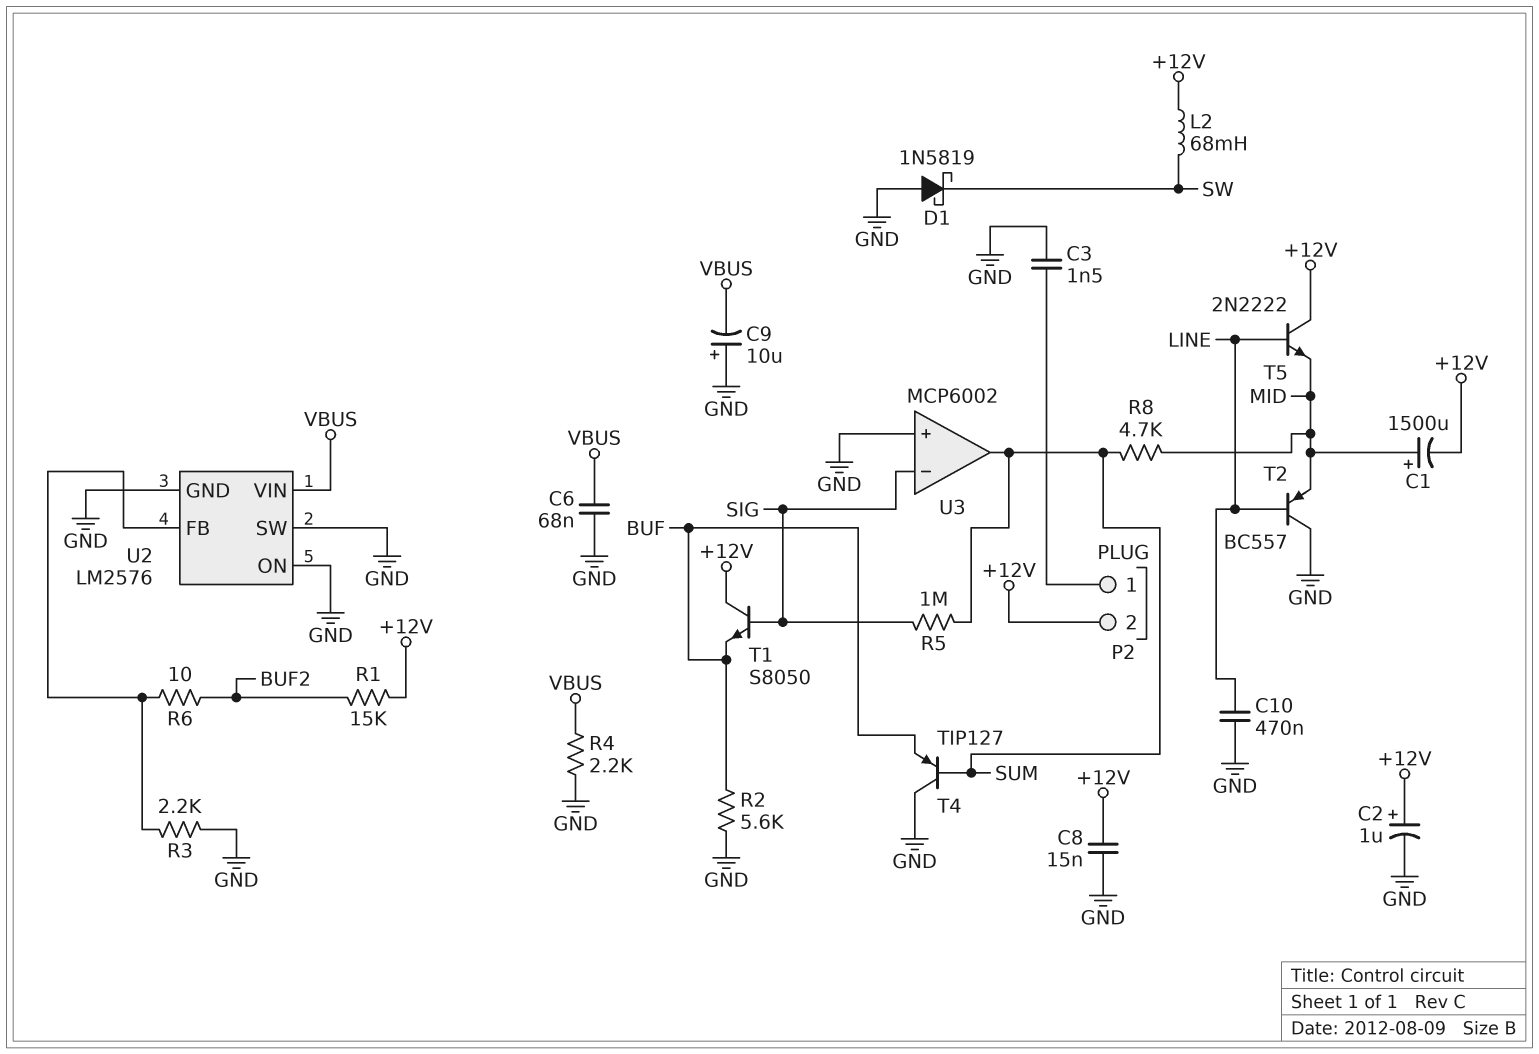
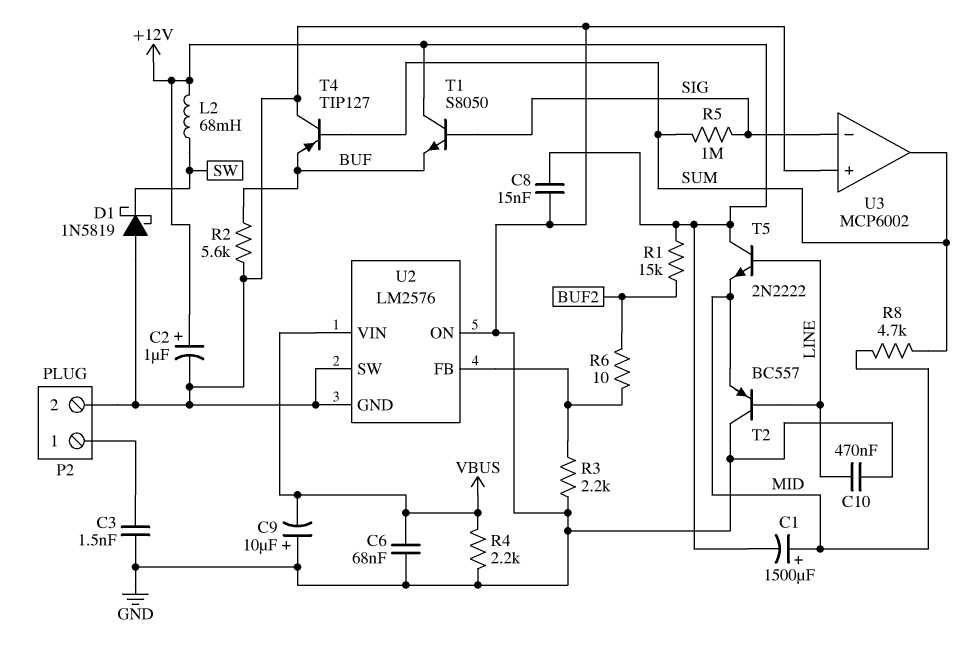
P2 pin 2: +12V -> GND

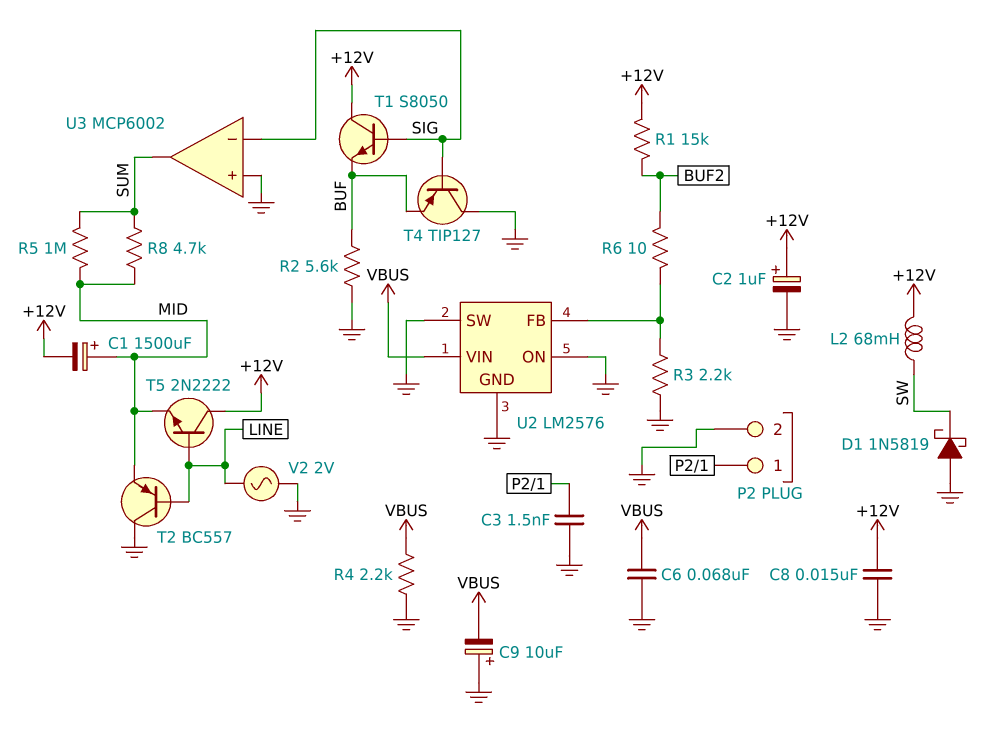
C10: 470nF (GND, LINE) -> none
R5: 1M (SIG, SUM) -> 1M (MID, SUM)
T4: PNP TIP127 (B SUM, C GND, E BUF) -> PNP TIP127 (B SIG, C GND, E BUF)
V2: none -> AC 2V (GND, LINE)

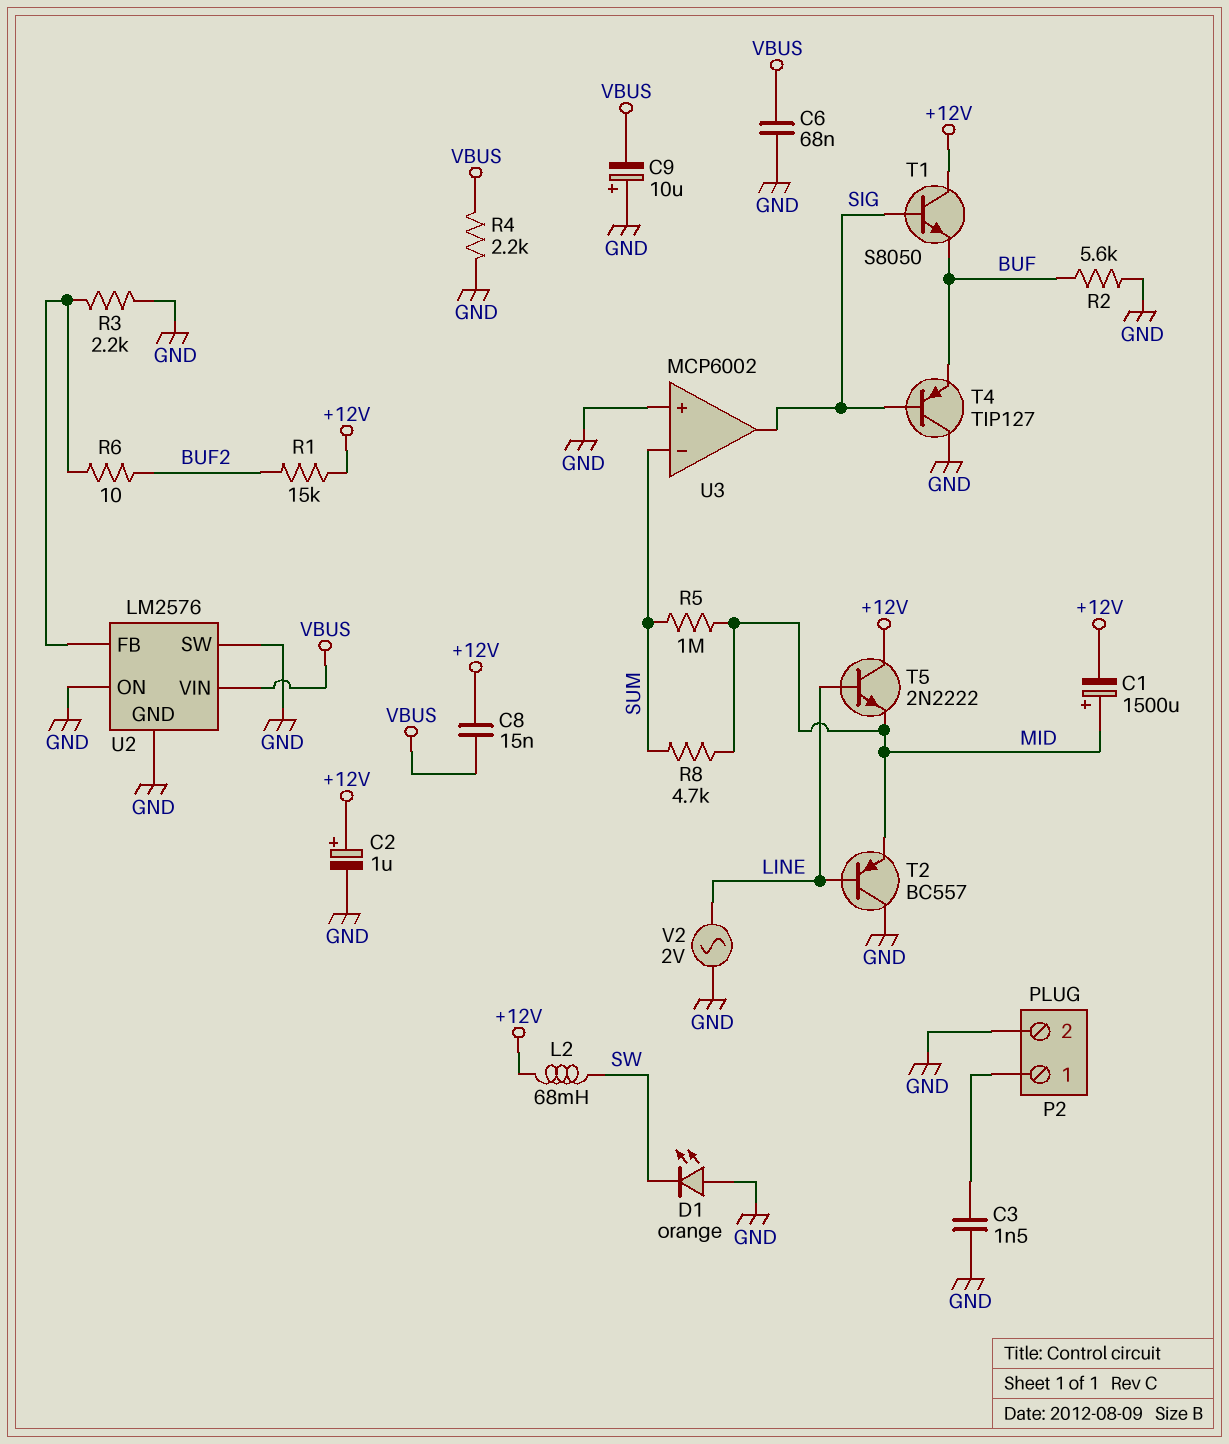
C8: 15nF (+12V, GND) -> 15nF (+12V, VBUS)
D1: schottky 1N5819 (A GND, K SW) -> LED orange (A GND, K SW)
U3 pin in-: SIG -> SUM
U3 pin out: SUM -> SIG

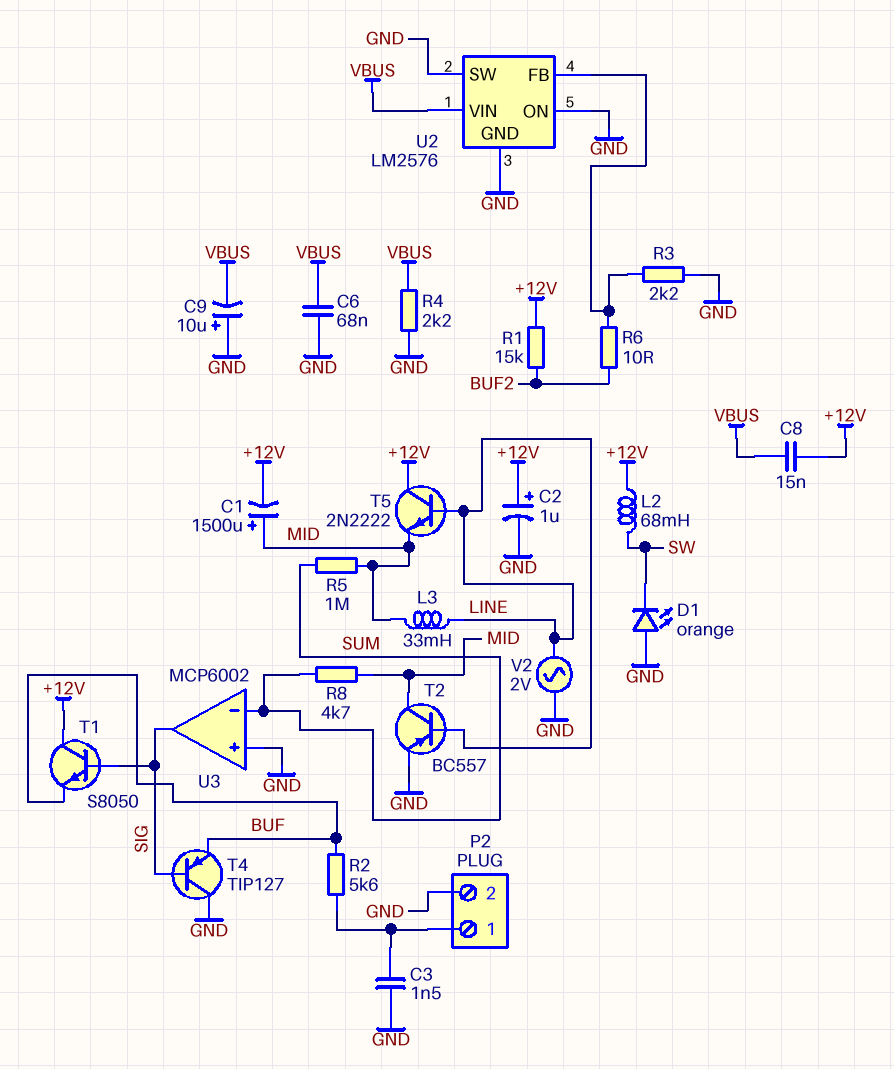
L3: none -> 33mH (LINE, MID)
R2: 5.6k (BUF, GND) -> 5.6k (BUF, P2/1)
T2: PNP BC557 (B LINE, C GND, E MID) -> PNP BC557 (B LINE, C MID, E GND)

